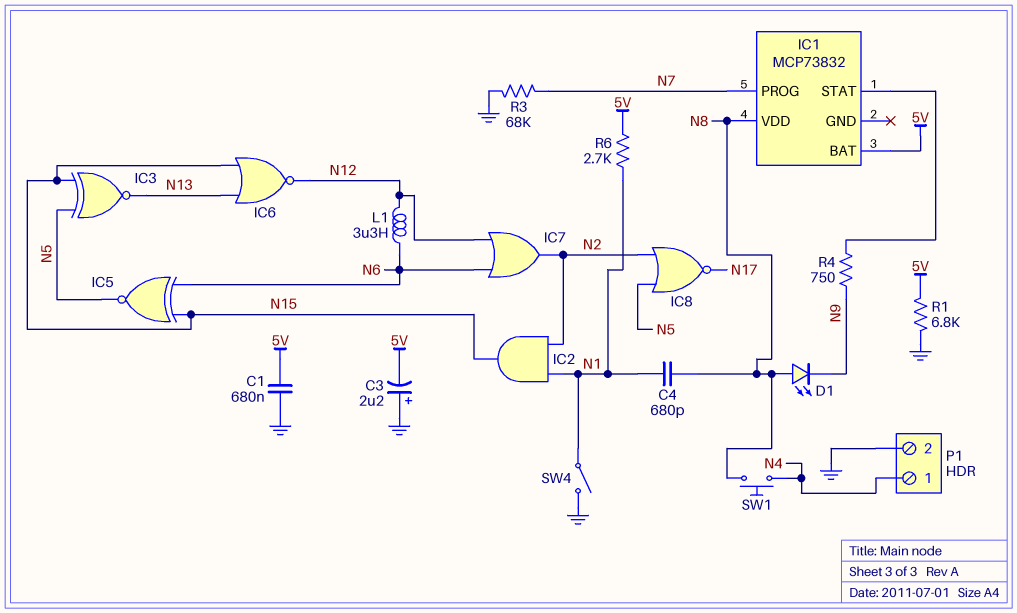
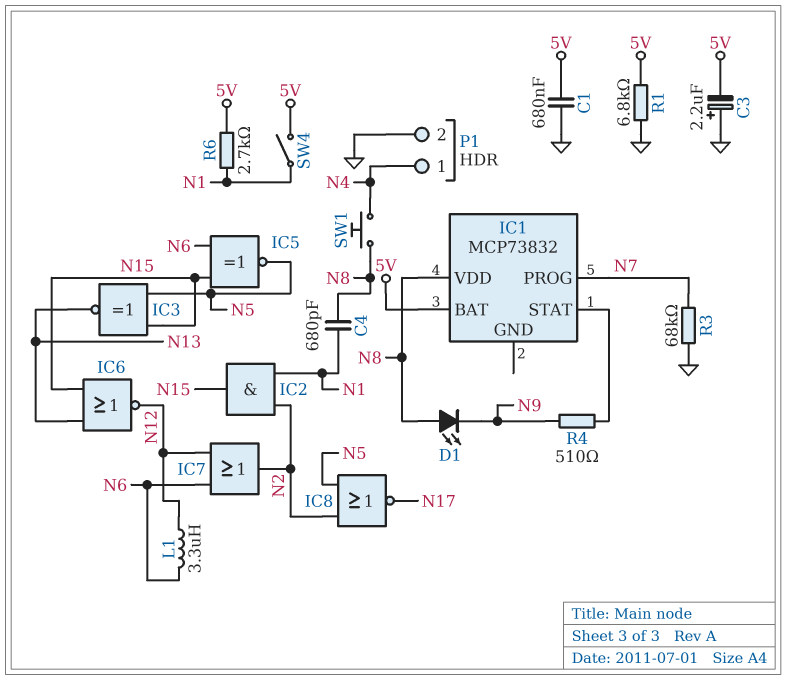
R4: 750 (IC1/STAT, N9) -> 510 (IC1/STAT, N9)
SW4: switch (GND, N1) -> switch (5V, N1)

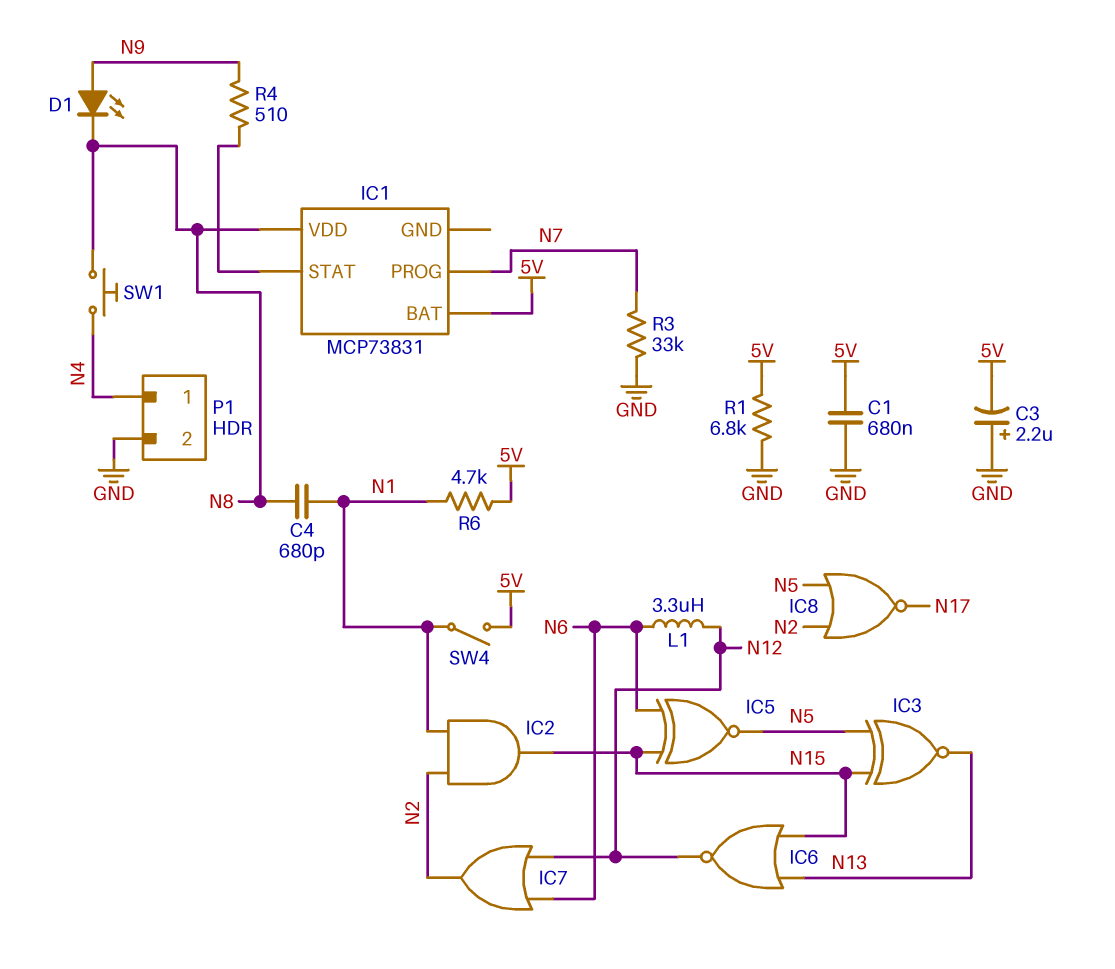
D1: LED (A N8, K N9) -> LED (A N9, K N8)
IC1: MCP73832 -> MCP73831
R3: 68k (GND, N7) -> 33k (GND, N7)
R6: 2.7k (5V, N1) -> 4.7k (5V, N1)

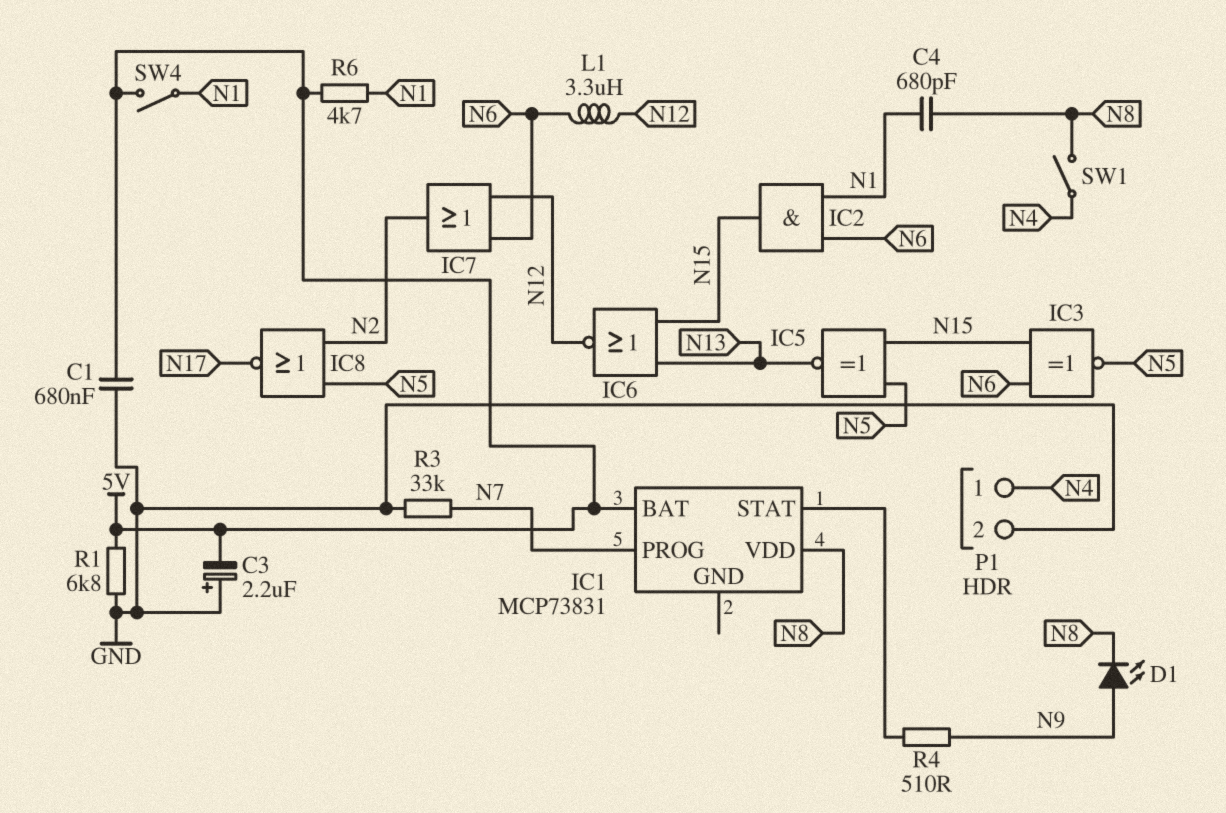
IC2: AND (in N1, in N2, out N15) -> AND (in N1, in N6, out N15)
IC3: XNOR (in N5, in N15, out N13) -> XNOR (in N6, in N15, out N5)
IC5: XNOR (in N6, in N15, out N5) -> XNOR (in N5, in N15, out N13)
SW1: button (N4, N8) -> switch (N4, N8)

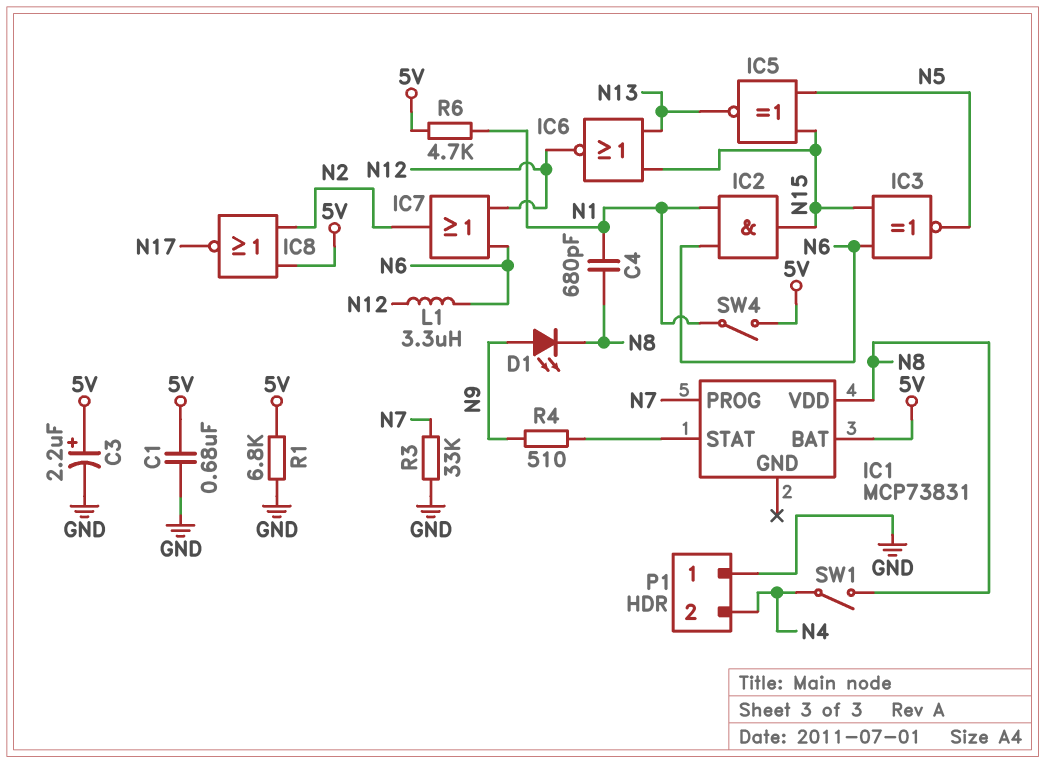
C3: 2.2uF (plus GND, minus 5V) -> 2.2uF (plus 5V, minus GND)
IC8: NOR (in N2, in N5, out N17) -> NOR (in 5V, in N2, out N17)
P1 pin 1: N4 -> GND
P1 pin 2: GND -> N4

